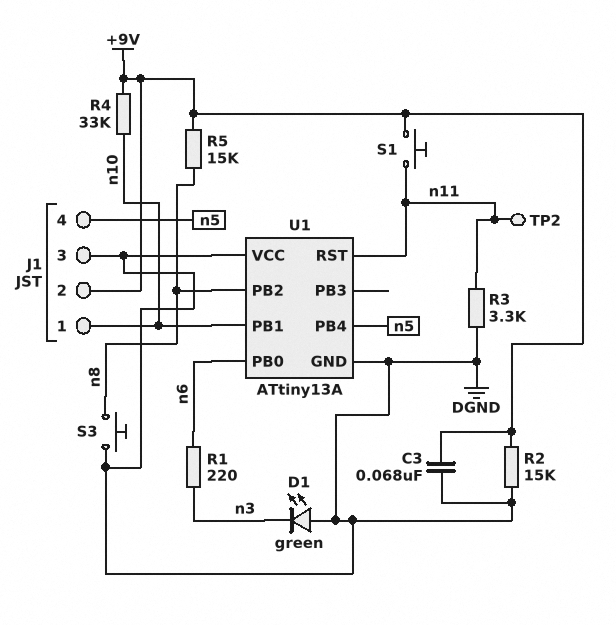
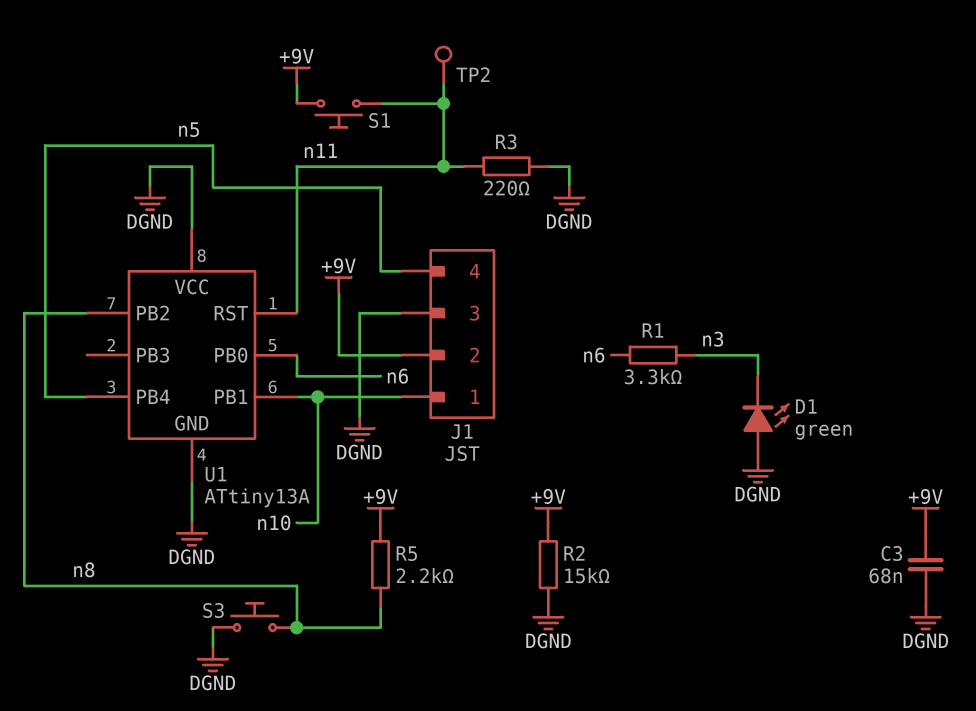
R1: 220 (n3, n6) -> 3.3k (n3, n6)
R3: 3.3k (DGND, n11) -> 220 (DGND, n11)
R4: 33k (+9V, n10) -> none
R5: 15k (+9V, n8) -> 2.2k (+9V, n8)

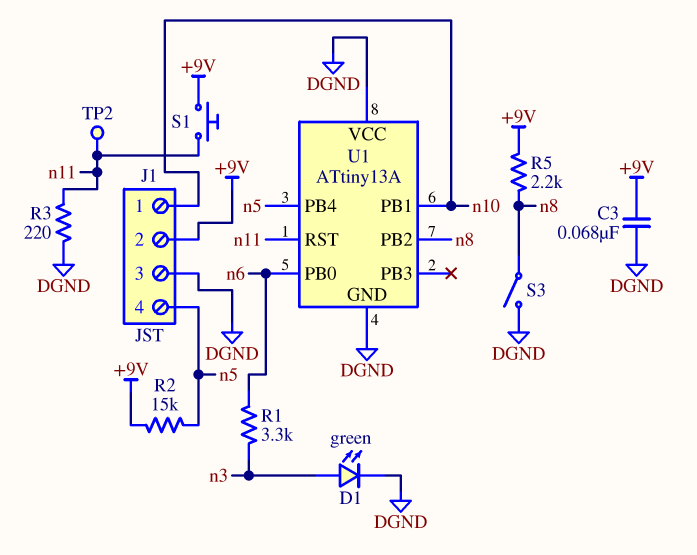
D1: LED green (A DGND, K n3) -> LED green (A n3, K DGND)
R2: 15k (+9V, DGND) -> 15k (+9V, n5)
S3: button (DGND, n8) -> switch (DGND, n8)

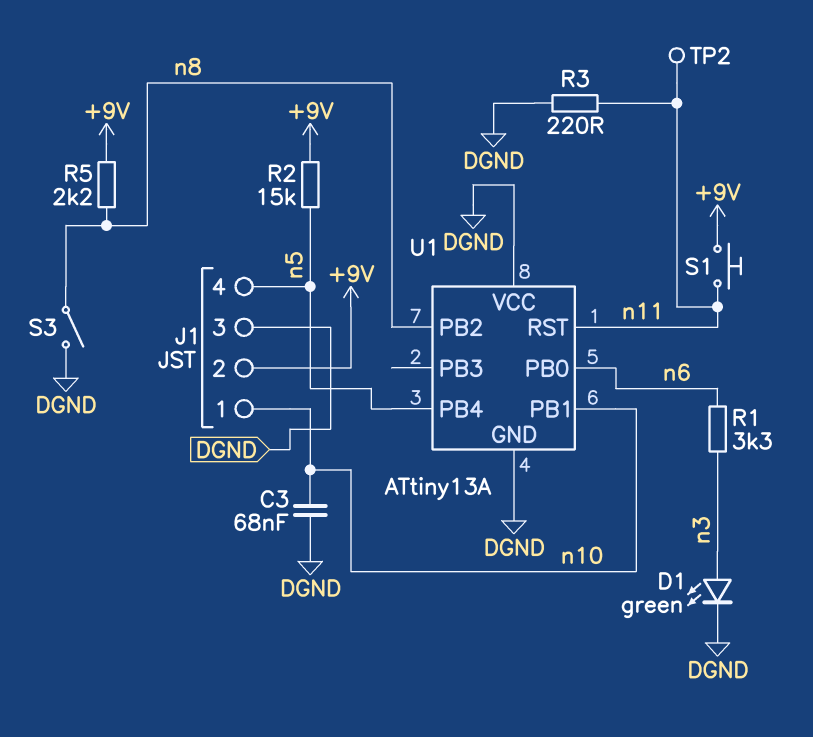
C3: 68nF (+9V, DGND) -> 68nF (DGND, n10)

